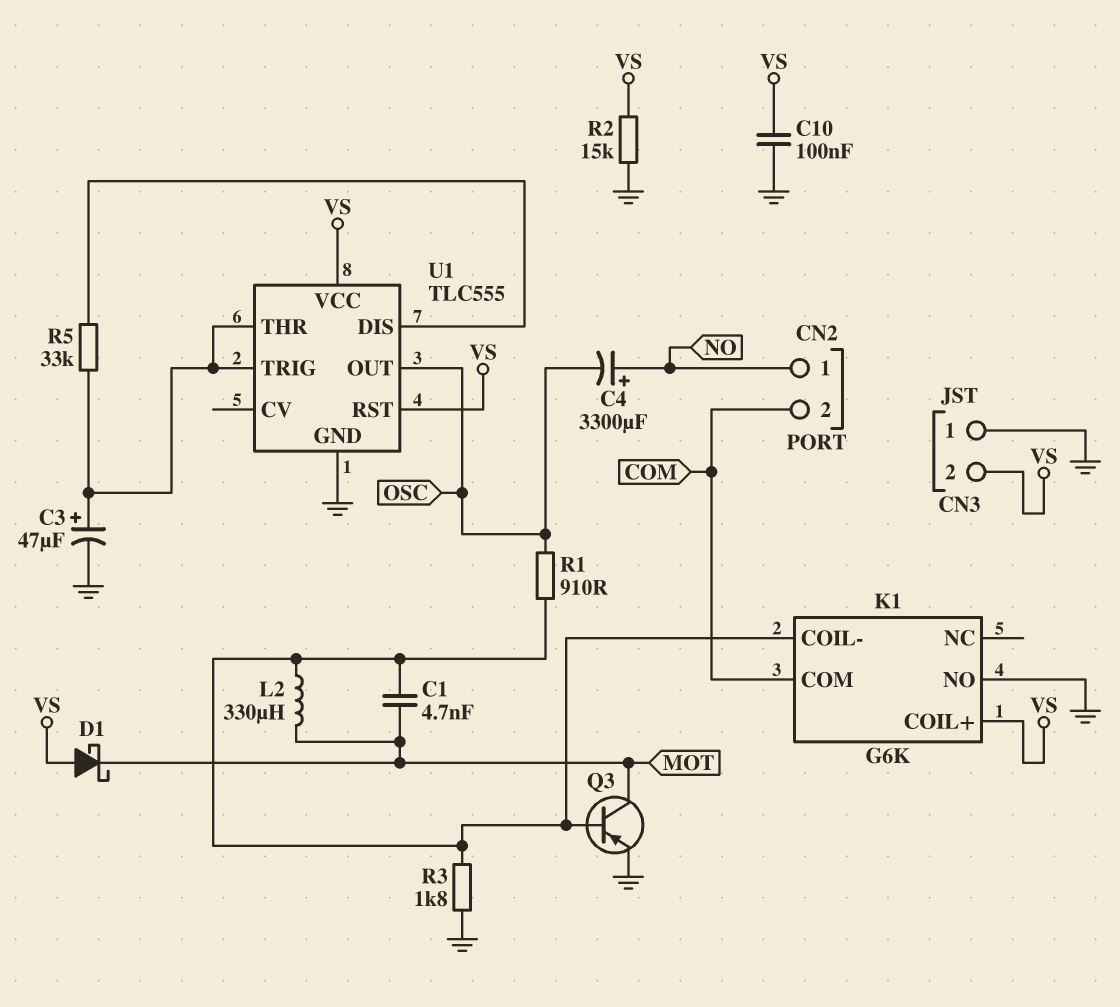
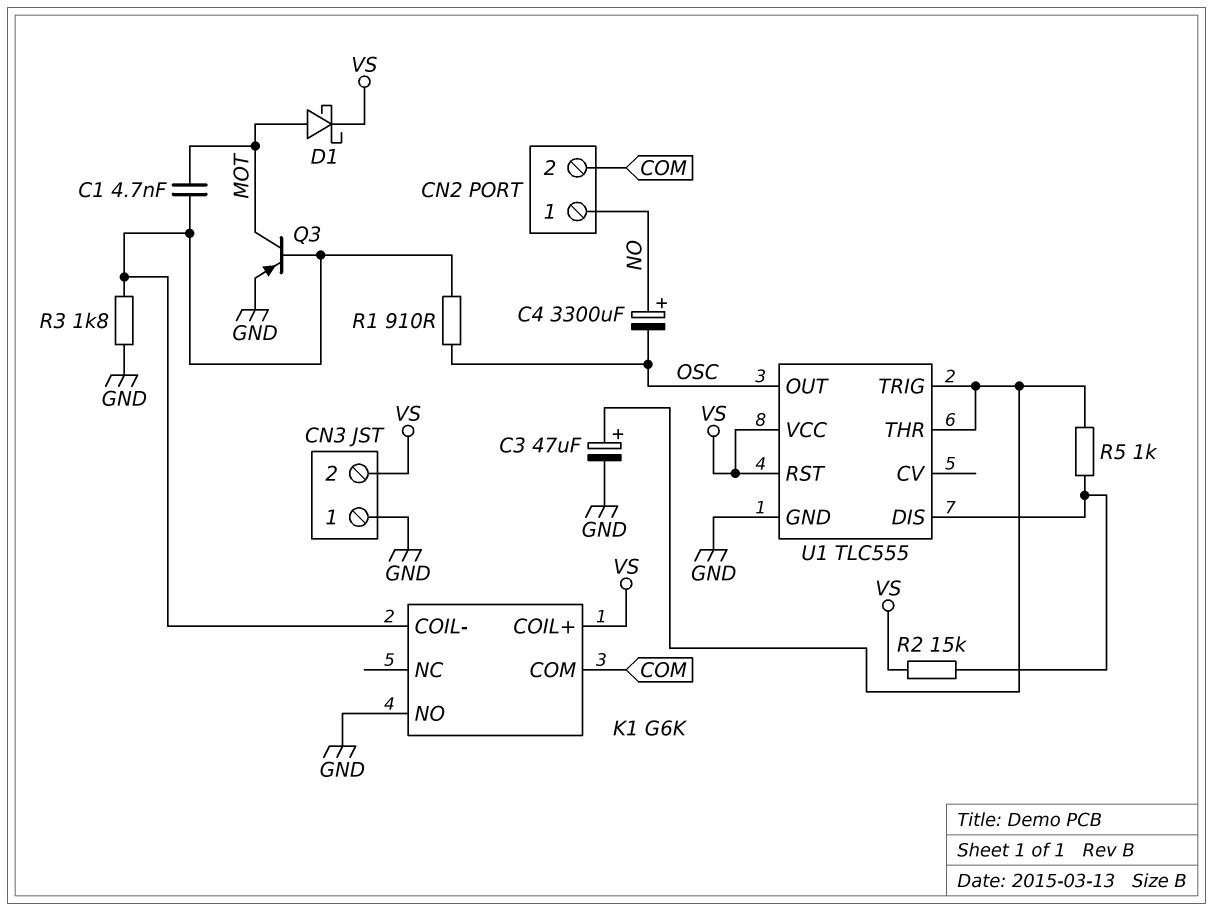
C10: 100nF (GND, VS) -> none
D1: schottky (A VS, K MOT) -> schottky (A MOT, K VS)
L2: 330uH (K1/COIL-, MOT) -> none
R2: 15k (GND, VS) -> 15k (U1/DIS, VS)
R5: 33k (U1/DIS, U1/THR) -> 1k (U1/DIS, U1/THR)

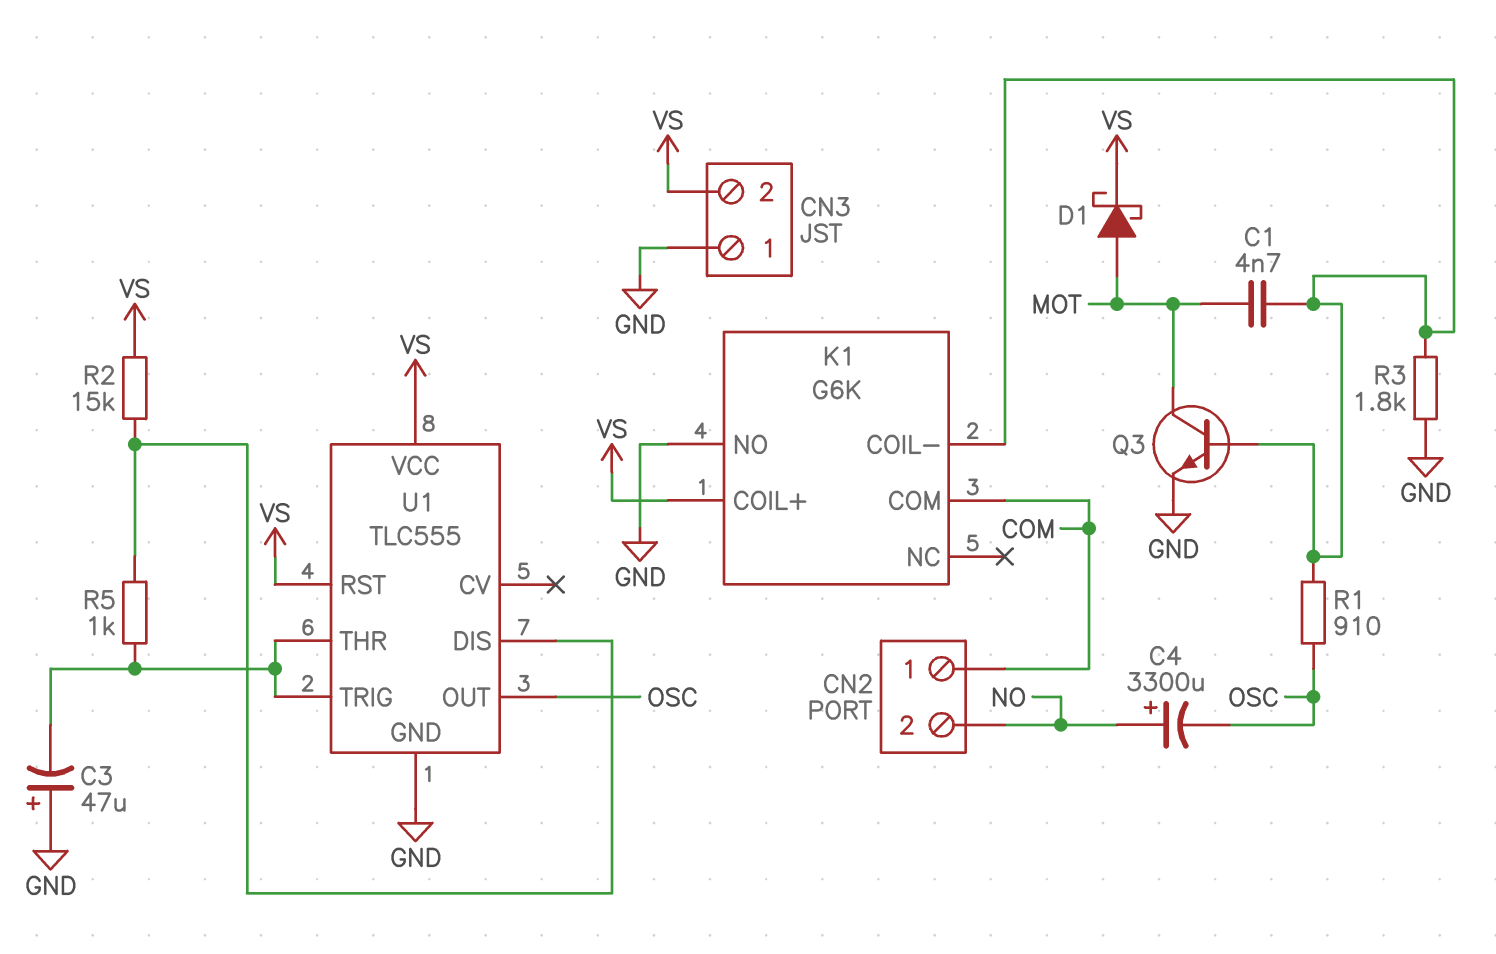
C3: 47uF (plus U1/THR, minus GND) -> 47uF (plus GND, minus U1/THR)
CN2 pin 1: NO -> COM
CN2 pin 2: COM -> NO
Q3: PNP (B K1/COIL-, C MOT, E GND) -> NPN (B K1/COIL-, C MOT, E GND)

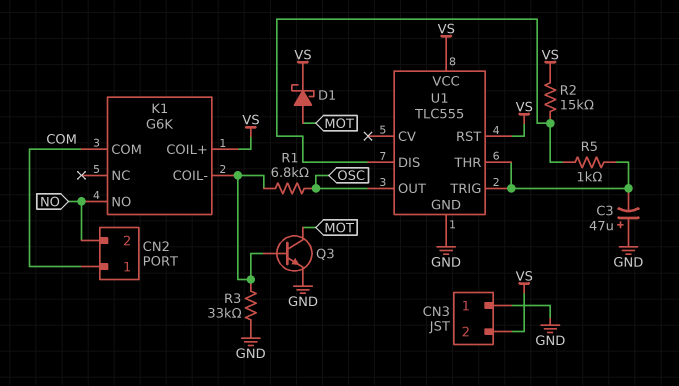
C1: 4.7nF (K1/COIL-, MOT) -> none
C4: 3300uF (plus NO, minus OSC) -> none
K1 pin NO: GND -> NO
R1: 910 (K1/COIL-, OSC) -> 6.8k (K1/COIL-, OSC)
R3: 1.8k (GND, K1/COIL-) -> 33k (GND, K1/COIL-)

